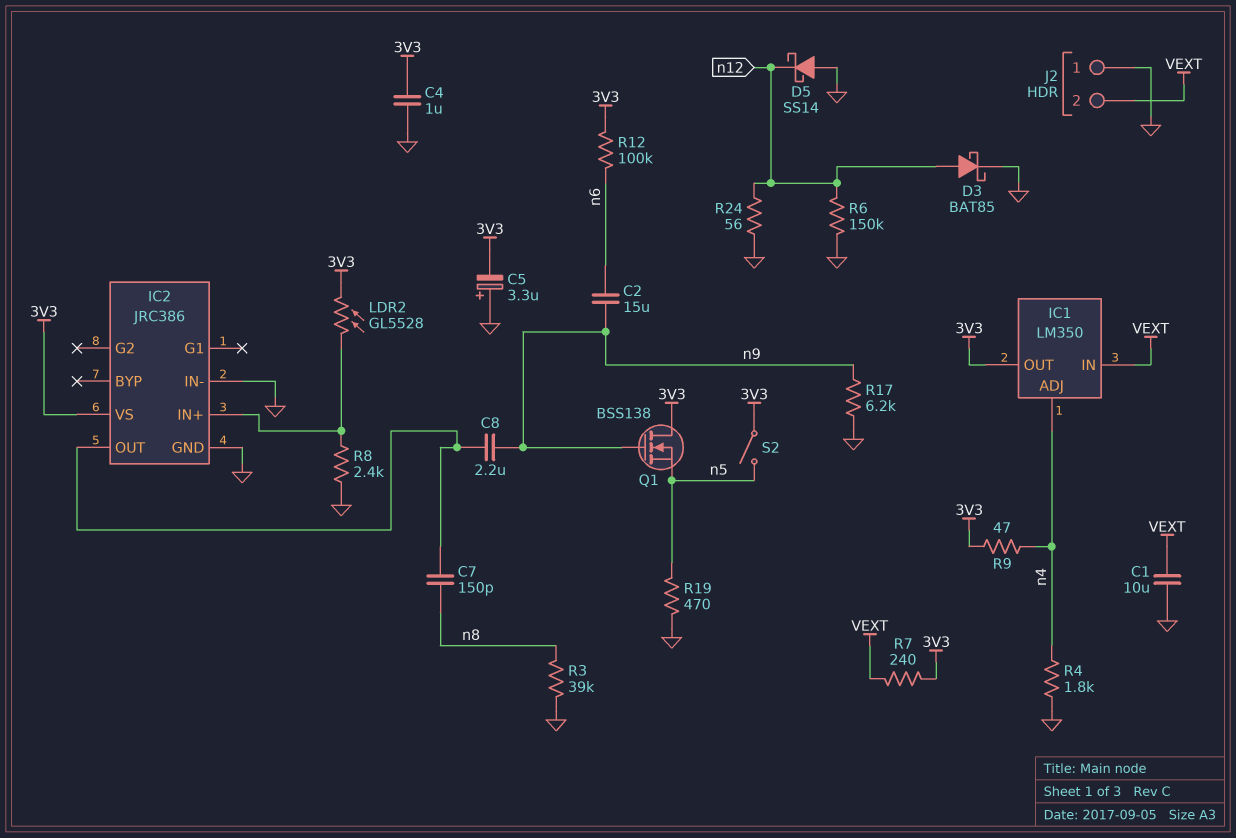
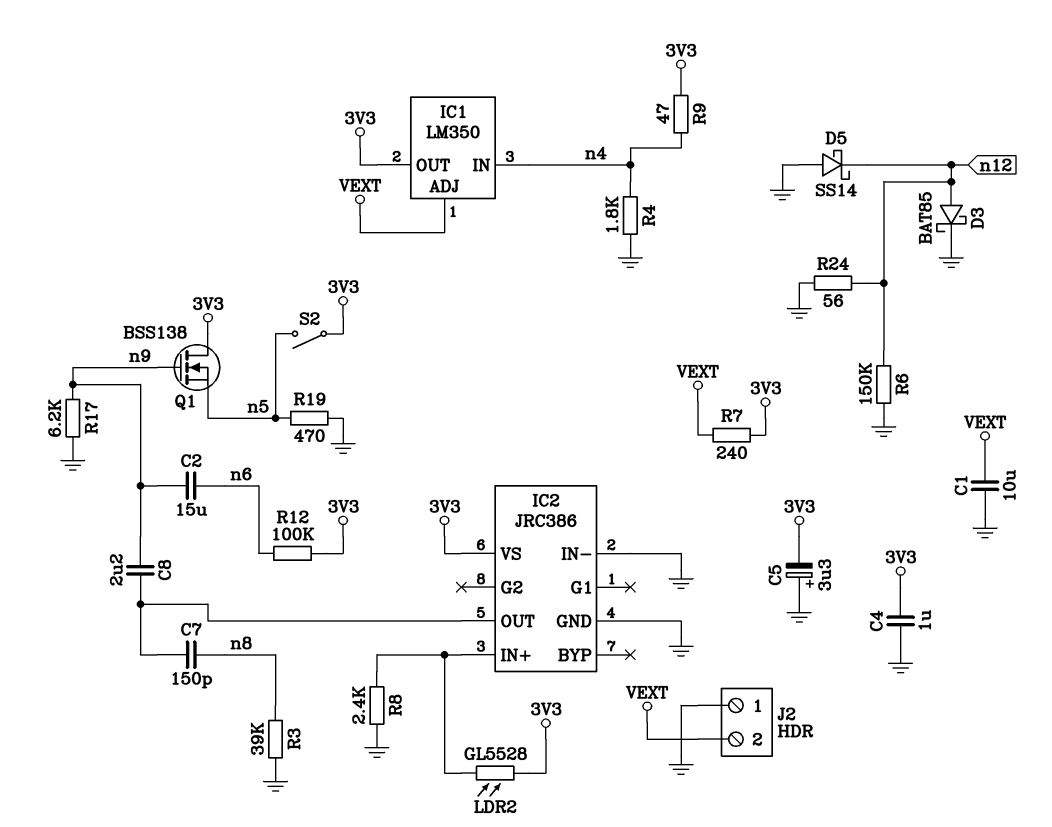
IC1 pin ADJ: n4 -> VEXT
IC1 pin IN: VEXT -> n4

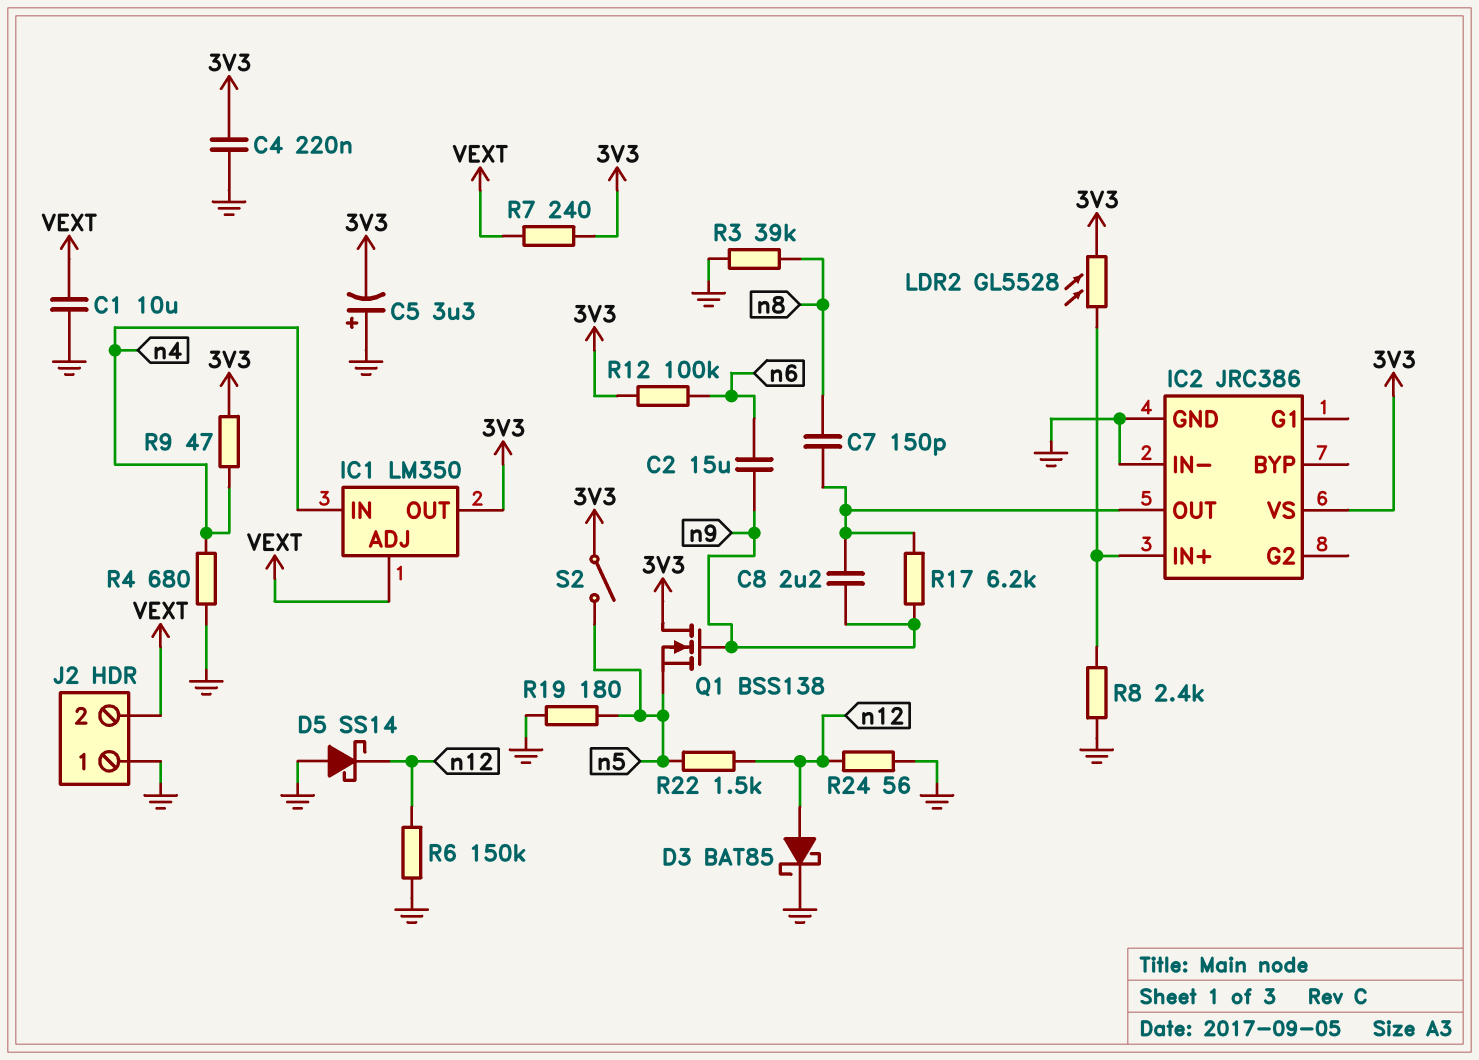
C4: 1uF (3V3, GND) -> 220nF (3V3, GND)
R4: 1.8k (GND, n4) -> 680 (GND, n4)
R17: 6.2k (GND, n9) -> 6.2k (IC2/OUT, n9)
R19: 470 (GND, n5) -> 180 (GND, n5)
R22: none -> 1.5k (n5, n12)

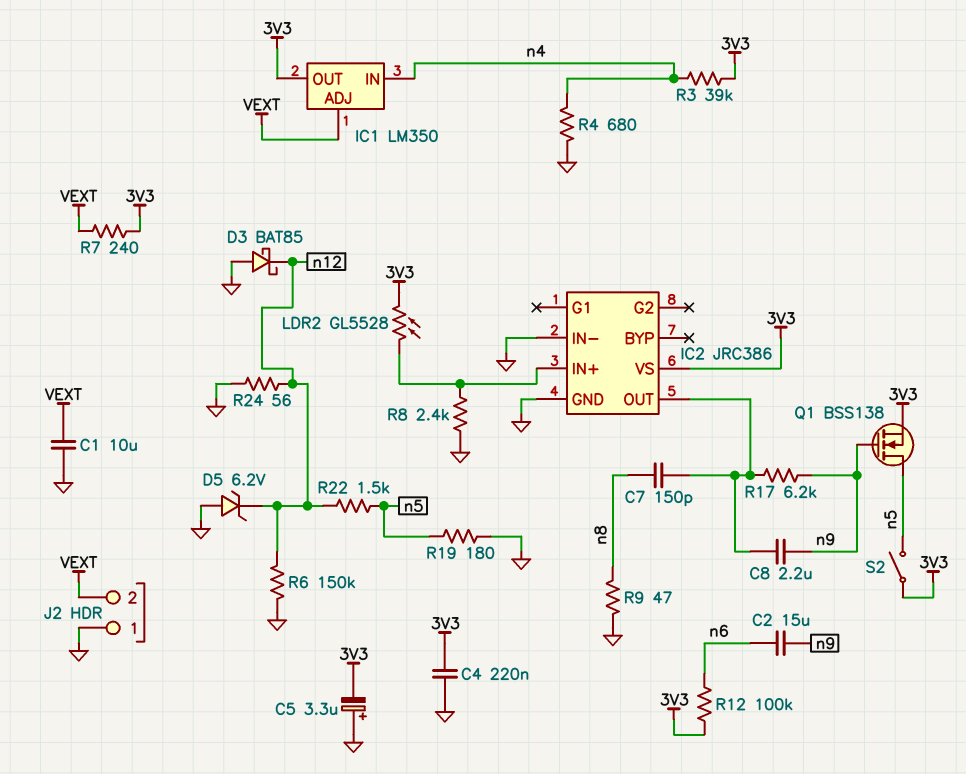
D3: schottky BAT85 (A n12, K GND) -> schottky BAT85 (A GND, K n12)
D5: schottky SS14 (A GND, K n12) -> zener 6.2V (A GND, K n12)
Q1: NMOS BSS138 (G n9, D 3V3, S n5) -> NMOS BSS138 (G n9, D n5, S 3V3)
R3: 39k (GND, n8) -> 39k (3V3, n4)
R9: 47 (3V3, n4) -> 47 (GND, n8)

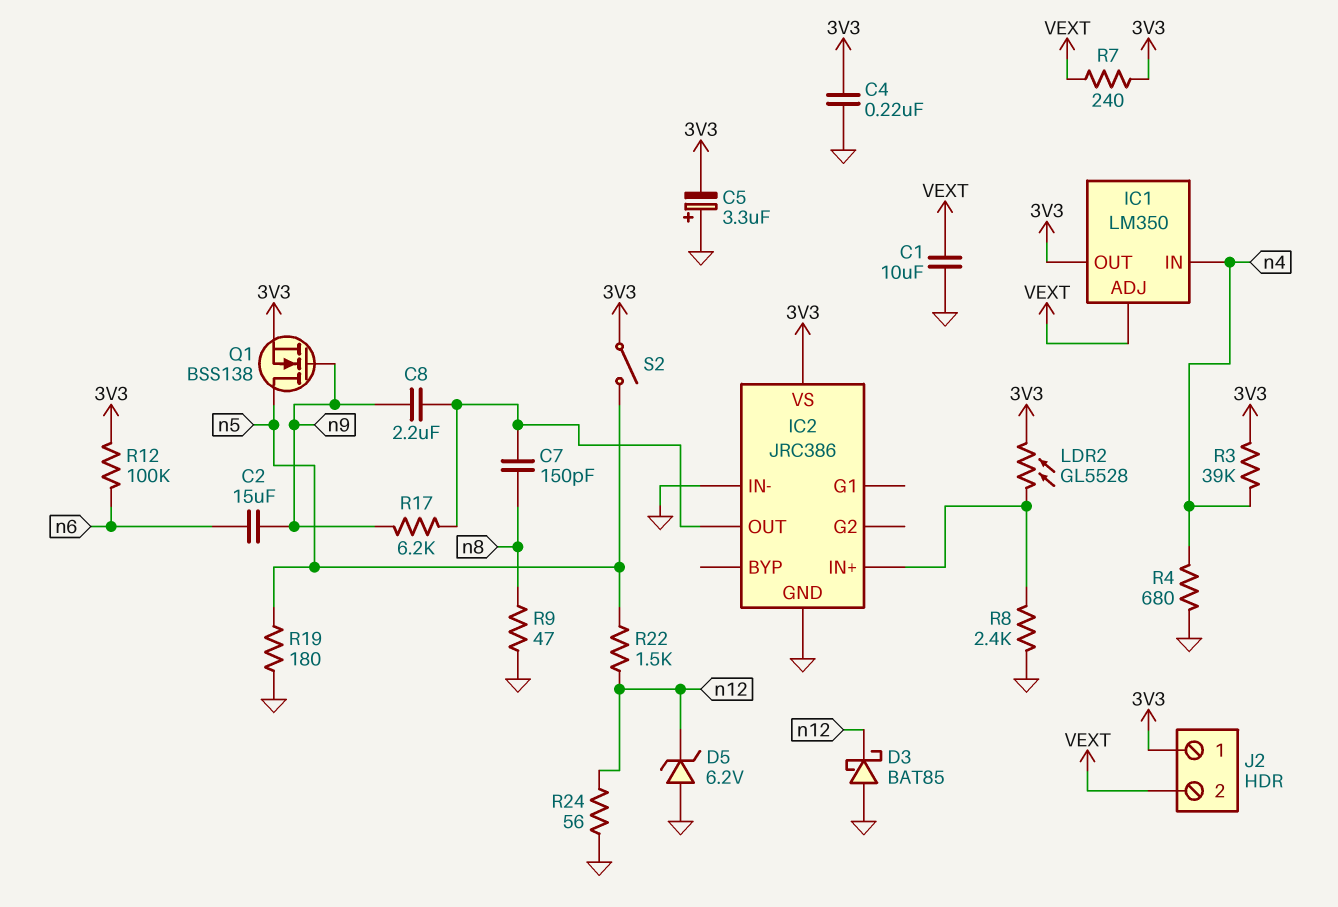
J2 pin 1: GND -> 3V3
R6: 150k (GND, n12) -> none

